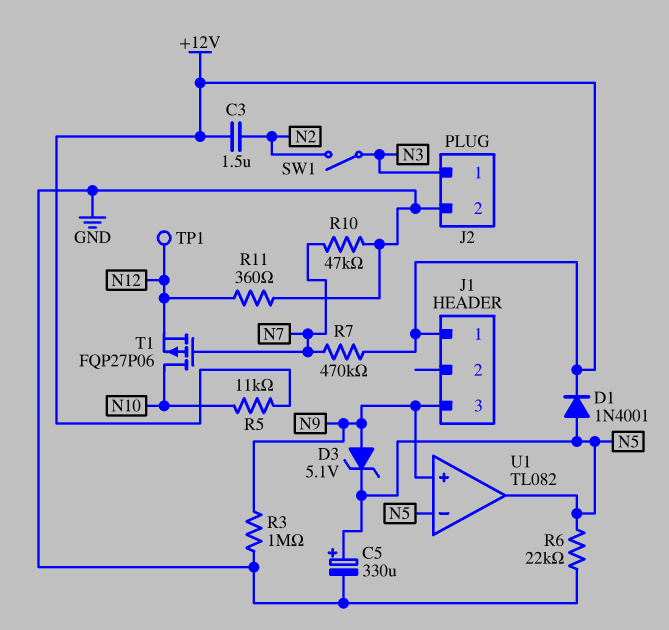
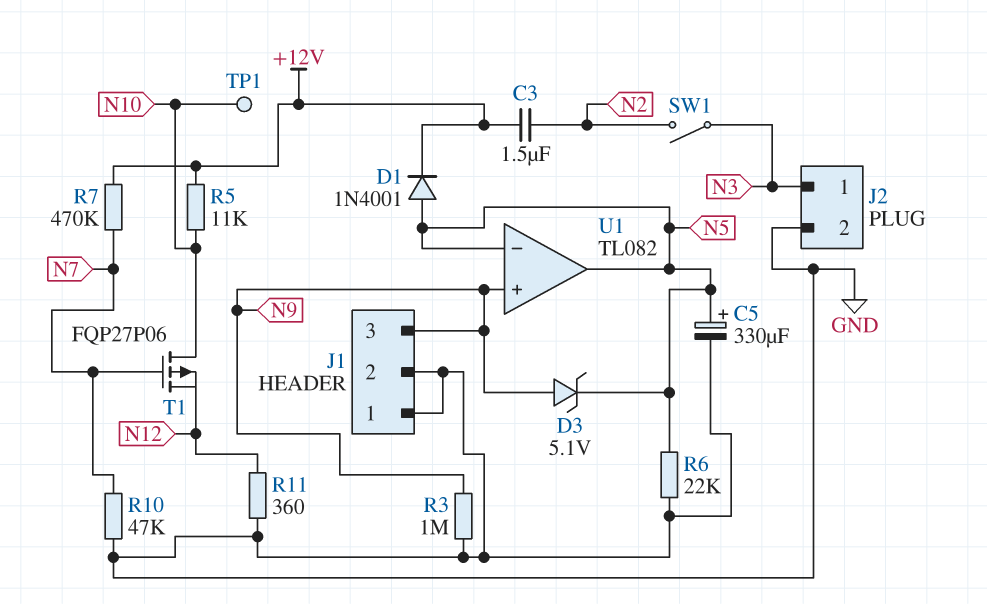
J1 pin 1: +12V -> GND
J1 pin 2: none -> GND
TP1: test point (N12) -> test point (N10)

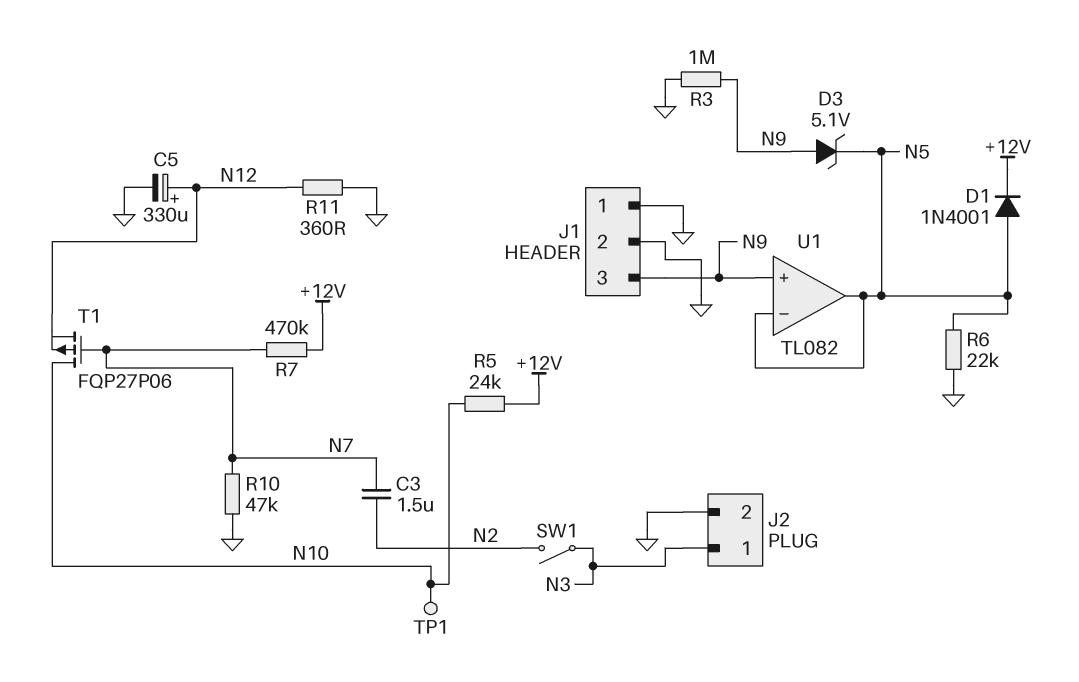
C3: 1.5uF (+12V, N2) -> 1.5uF (N2, N7)
C5: 330uF (plus N5, minus GND) -> 330uF (plus N12, minus GND)
R5: 11k (+12V, N10) -> 24k (+12V, N10)

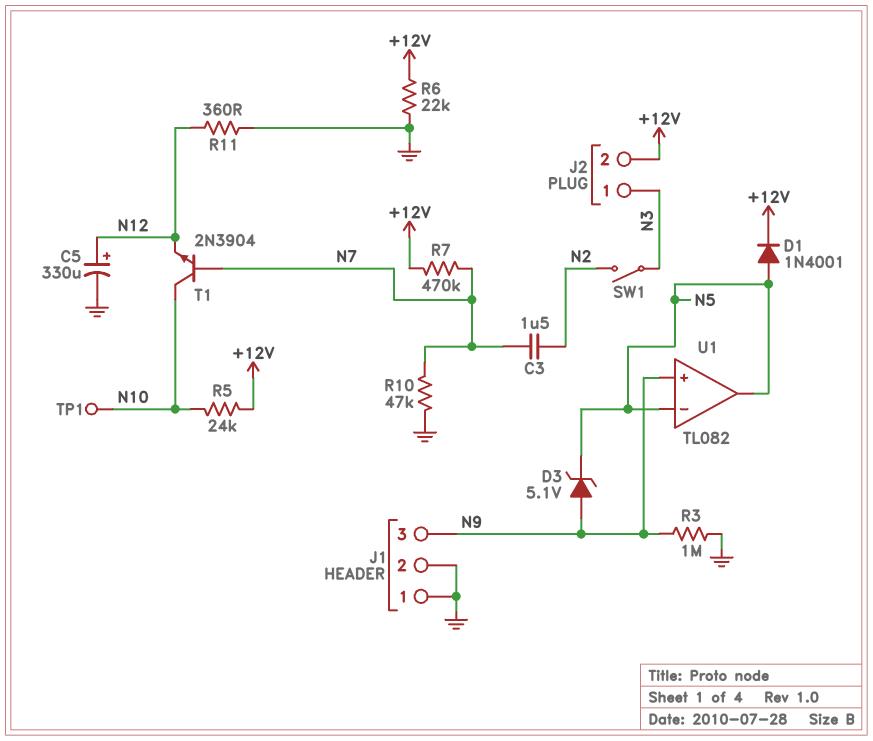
J2 pin 2: GND -> +12V
R6: 22k (GND, N5) -> 22k (+12V, GND)
T1: PMOS FQP27P06 (G N7, D N10, S N12) -> NPN 2N3904 (B N7, C N10, E N12)

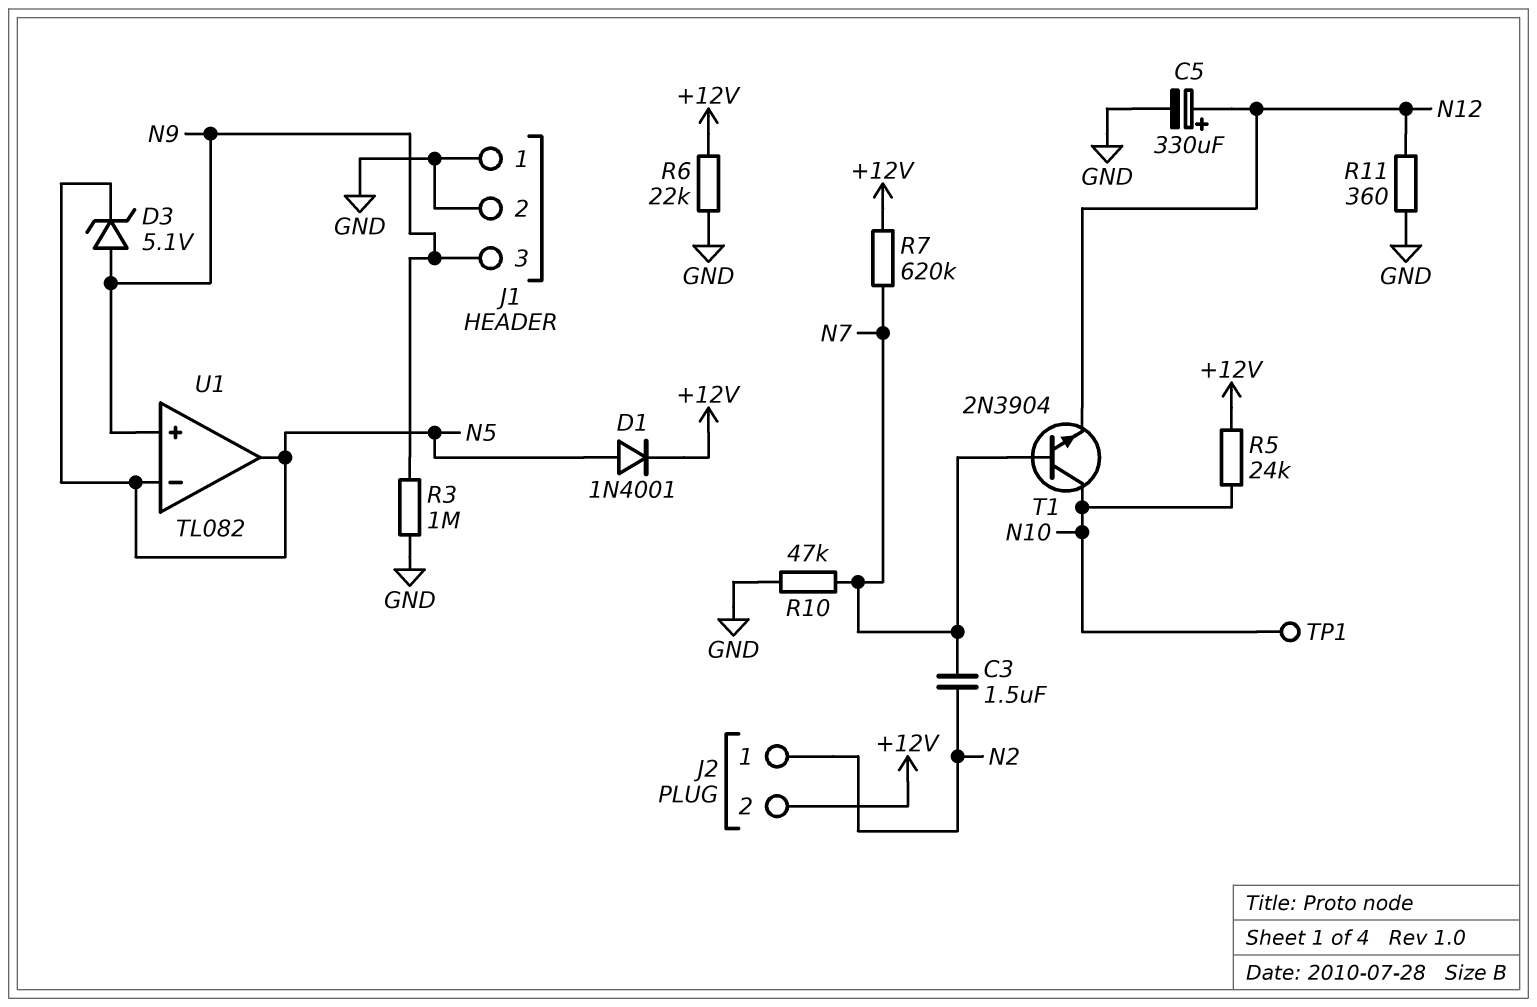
J2 pin 1: N3 -> N2
R7: 470k (+12V, N7) -> 620k (+12V, N7)
SW1: switch (N2, N3) -> none

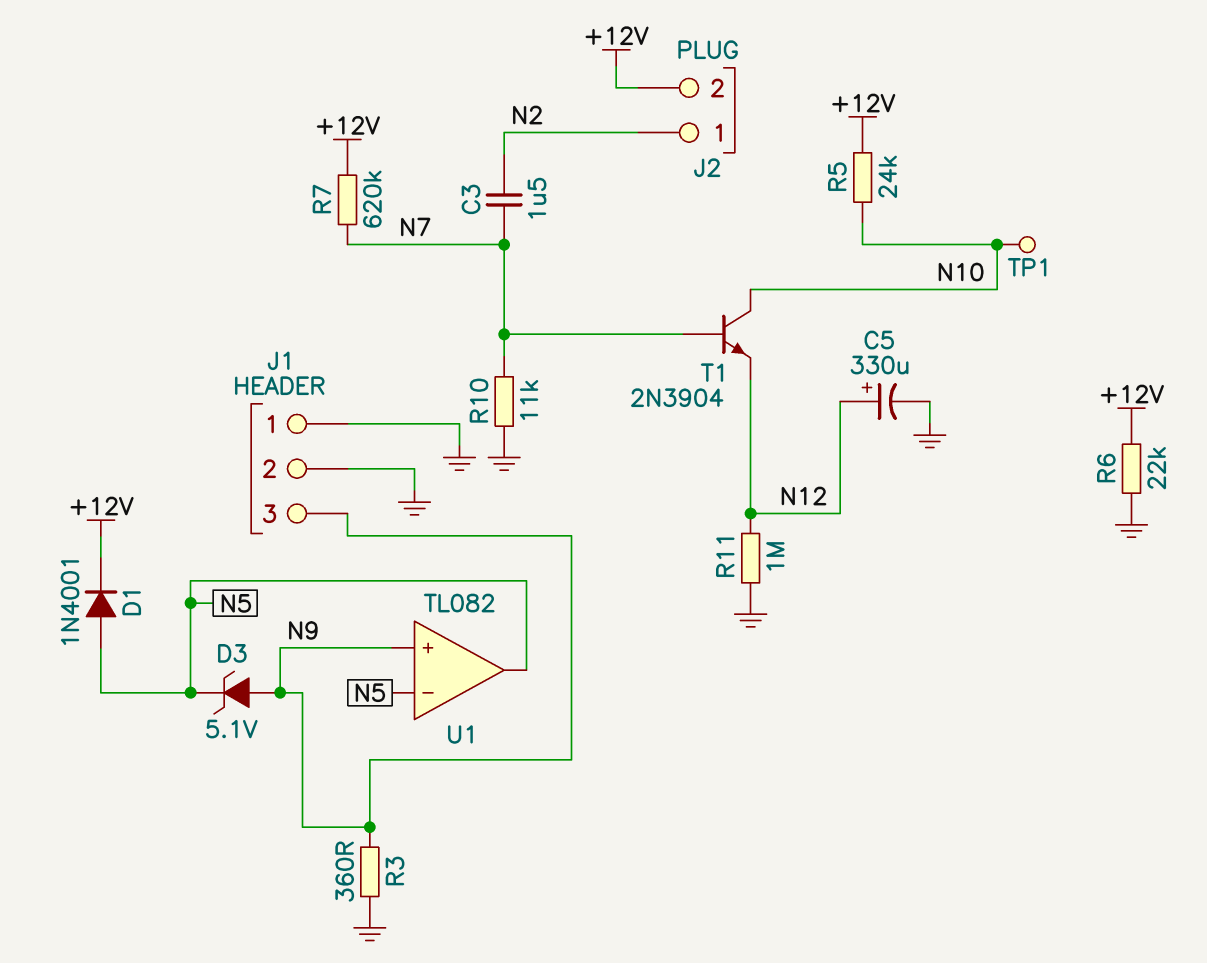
R3: 1M (GND, N9) -> 360 (GND, N9)
R10: 47k (GND, N7) -> 11k (GND, N7)
R11: 360 (GND, N12) -> 1M (GND, N12)

